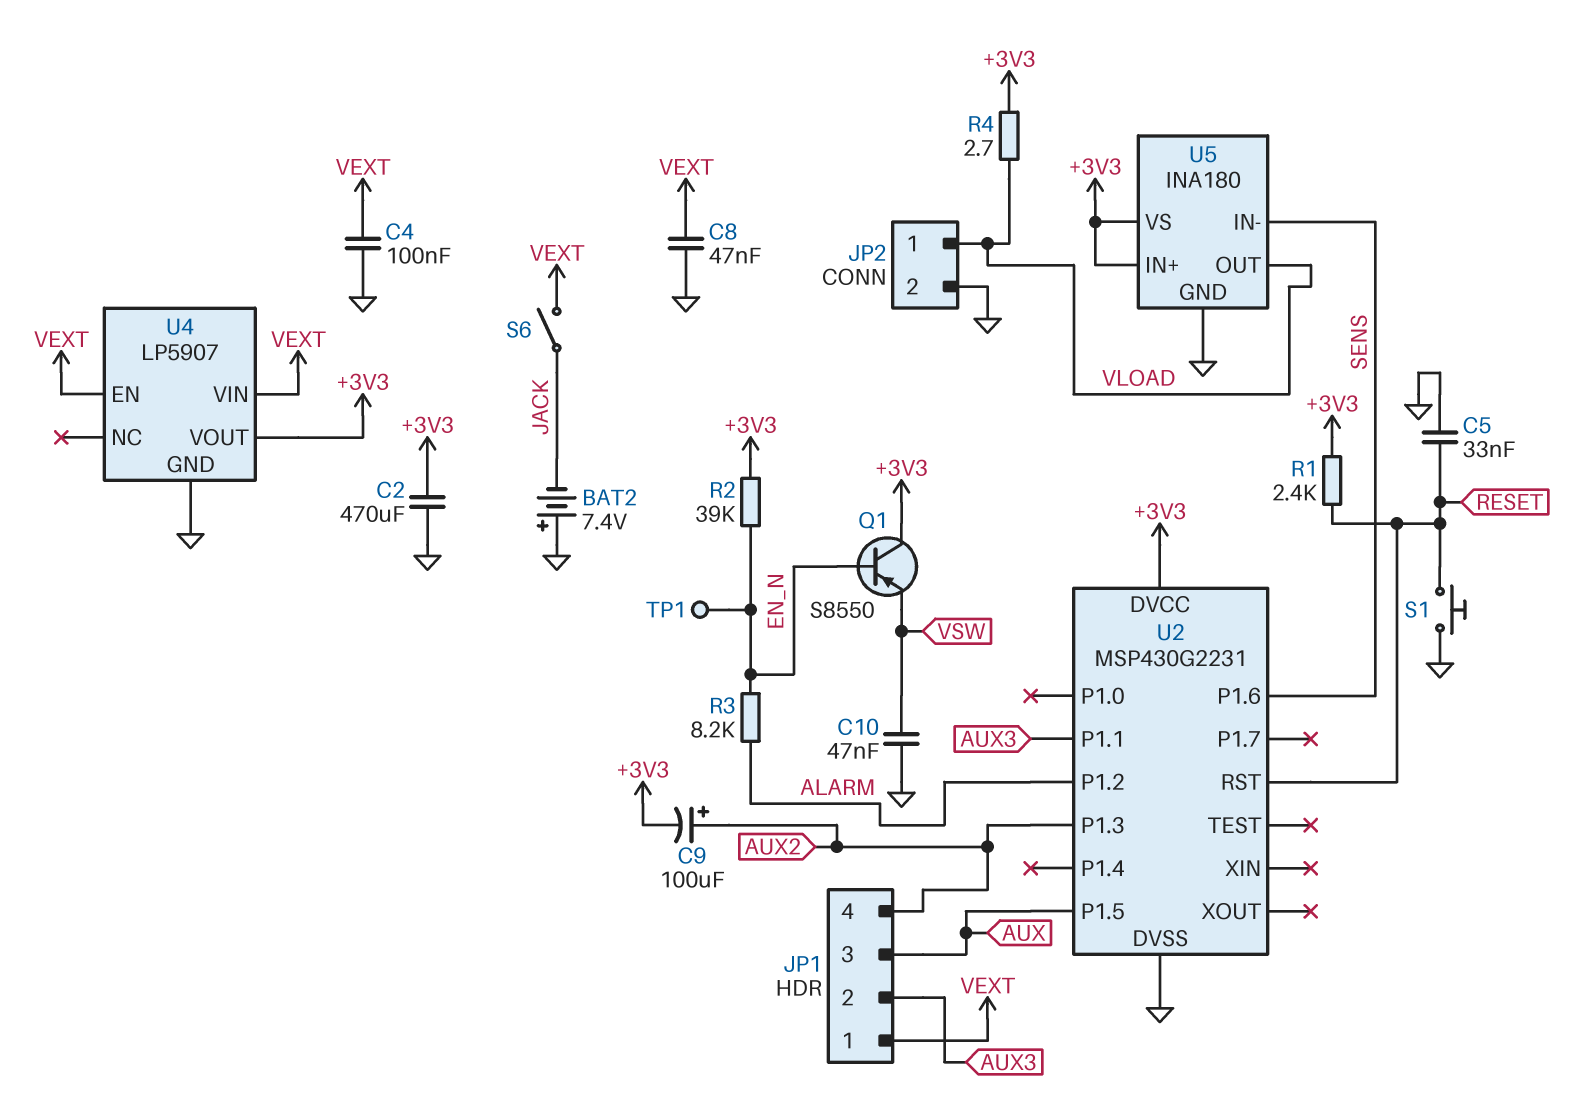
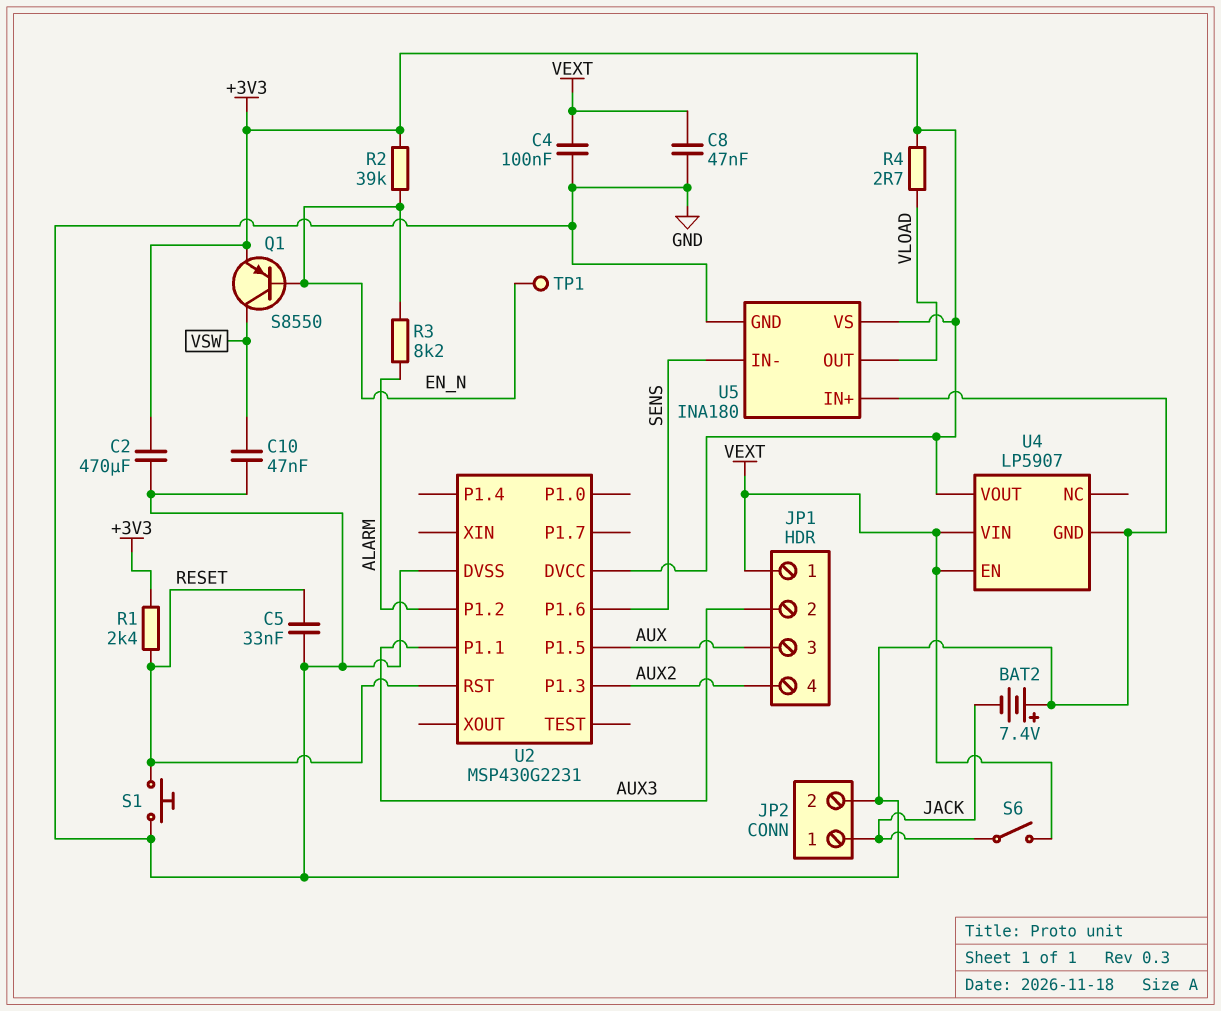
C9: 100uF (plus AUX2, minus +3V3) -> none
JP2 pin 1: VLOAD -> JACK
Q1: PNP S8550 (B EN_N, C +3V3, E VSW) -> PNP S8550 (B EN_N, C VSW, E +3V3)
U5 pin IN+: +3V3 -> GND

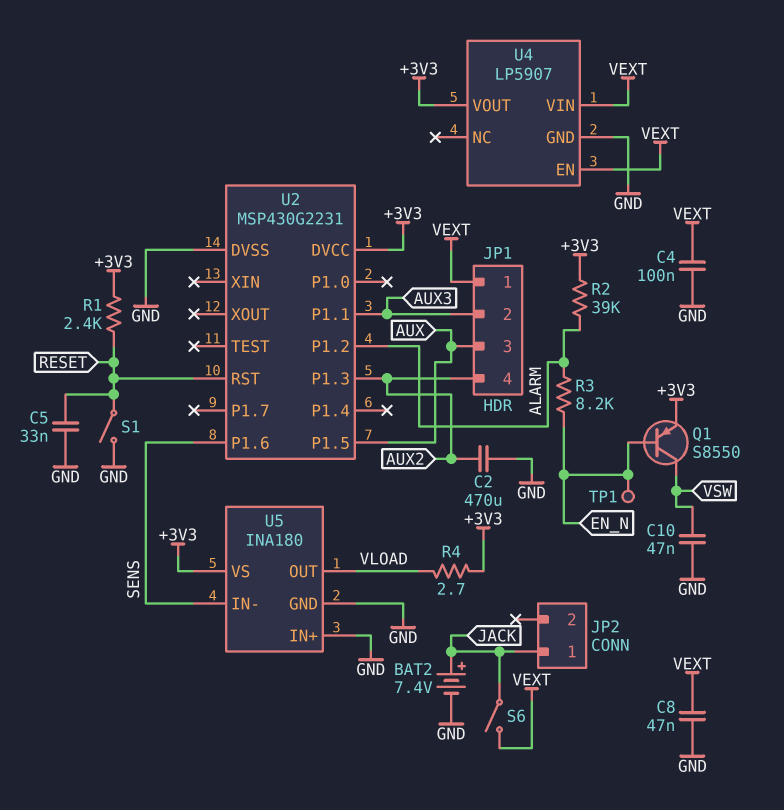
BAT2: 7.4V (plus GND, minus JACK) -> 7.4V (plus JACK, minus GND)
C2: 470uF (+3V3, GND) -> 470uF (AUX2, GND)
JP2 pin 2: GND -> none
R2: 39k (+3V3, EN_N) -> 39k (+3V3, ALARM)
S1: button (GND, RESET) -> switch (GND, RESET)

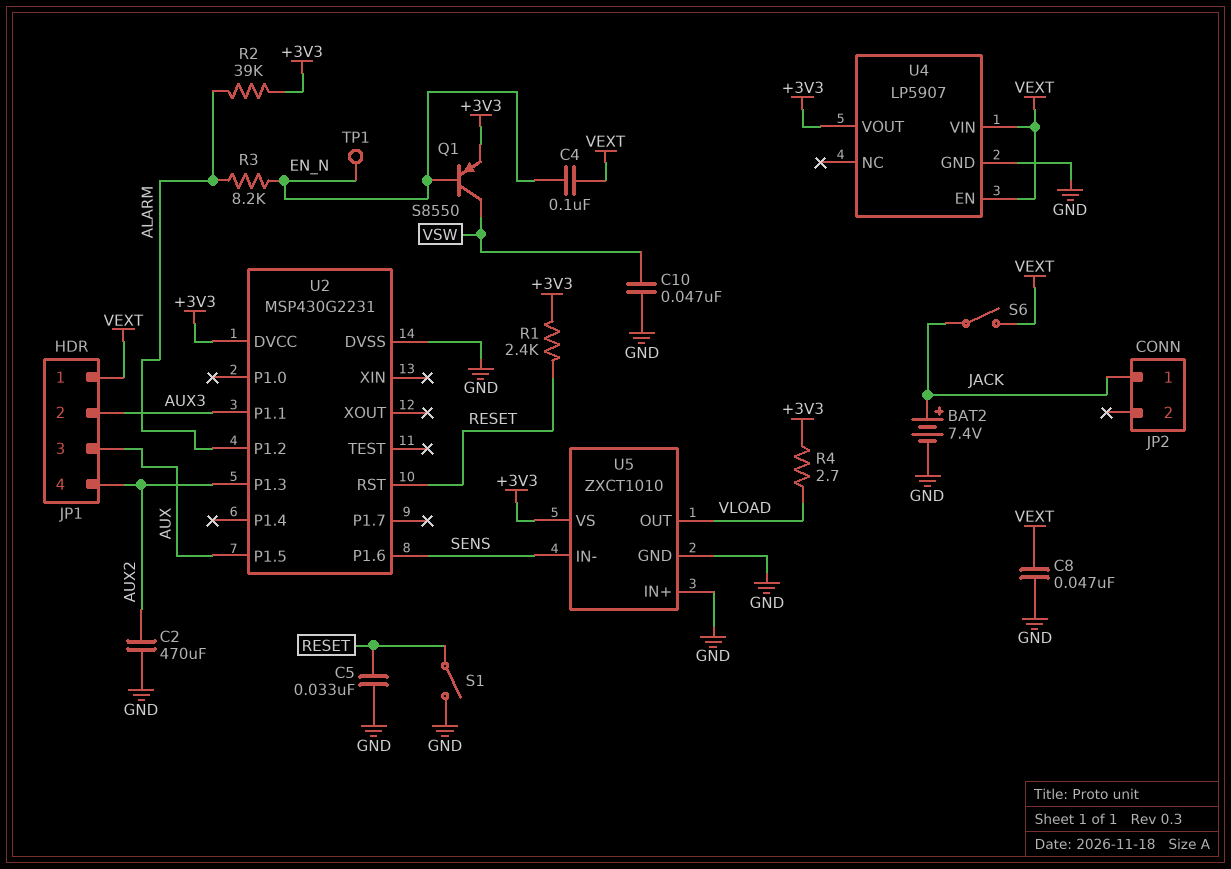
C4: 100nF (GND, VEXT) -> 100nF (EN_N, VEXT)
U5: INA180 -> ZXCT1010

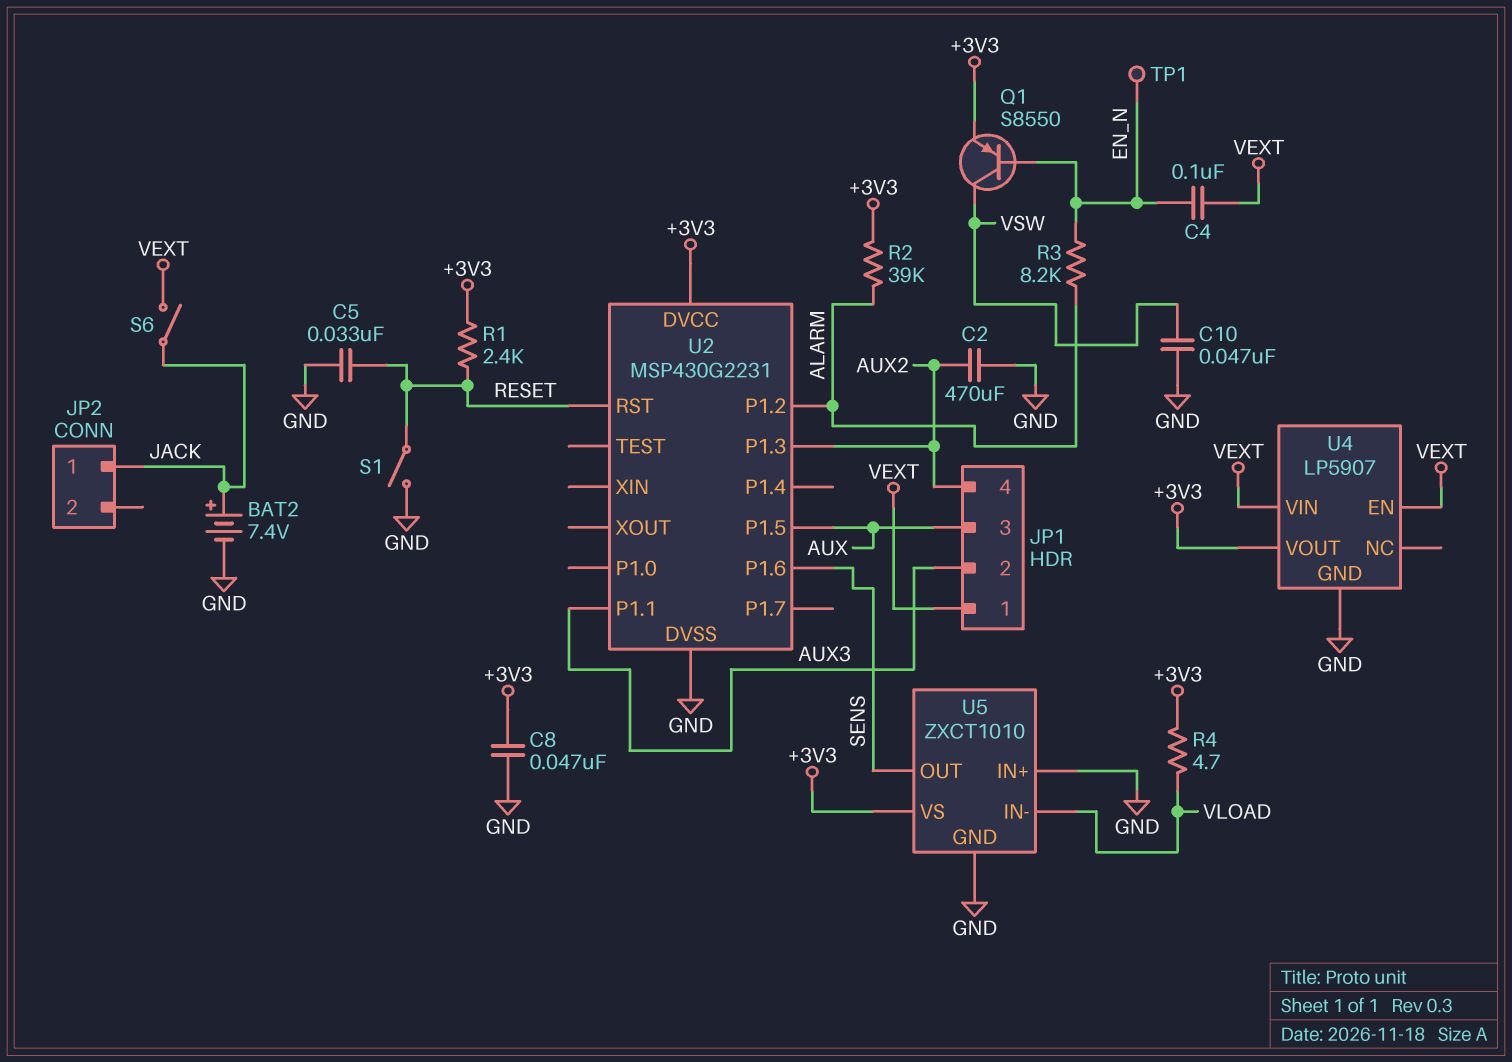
C8: 47nF (GND, VEXT) -> 47nF (+3V3, GND)
R4: 2.7 (+3V3, VLOAD) -> 4.7 (+3V3, VLOAD)
U5 pin IN-: SENS -> VLOAD
U5 pin OUT: VLOAD -> SENS

